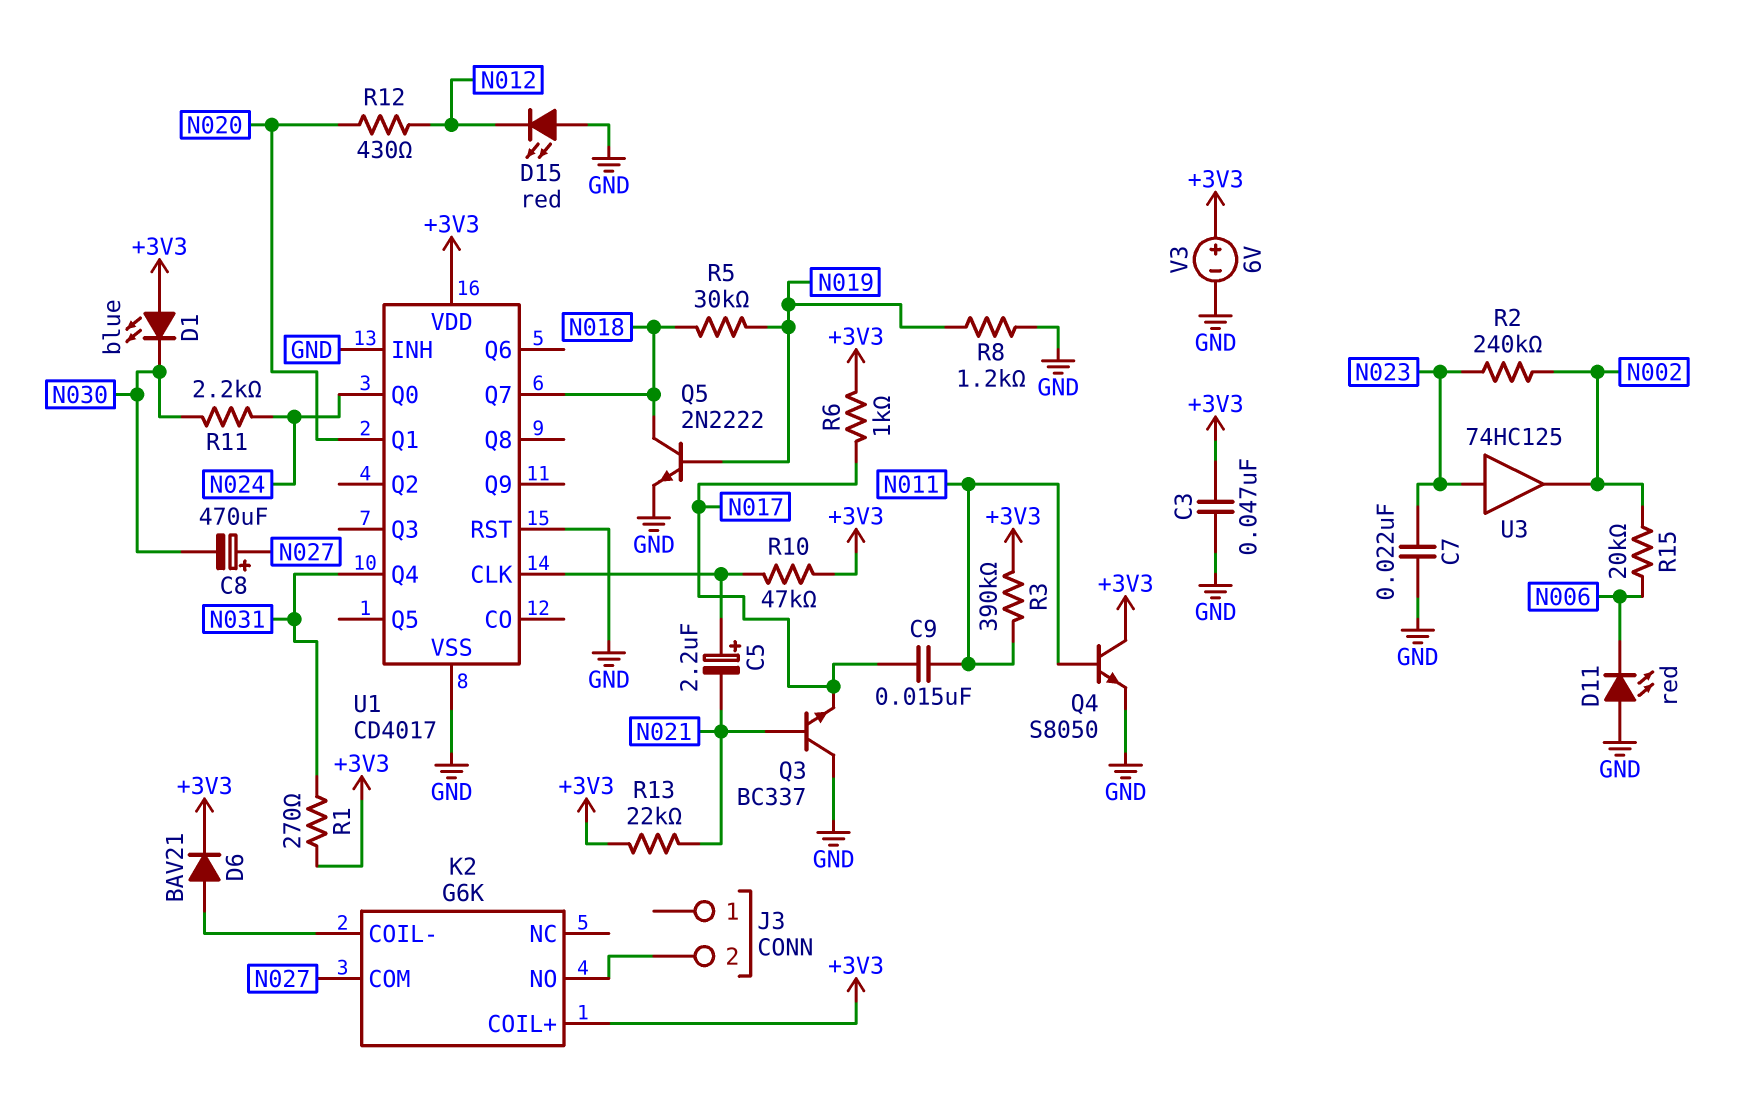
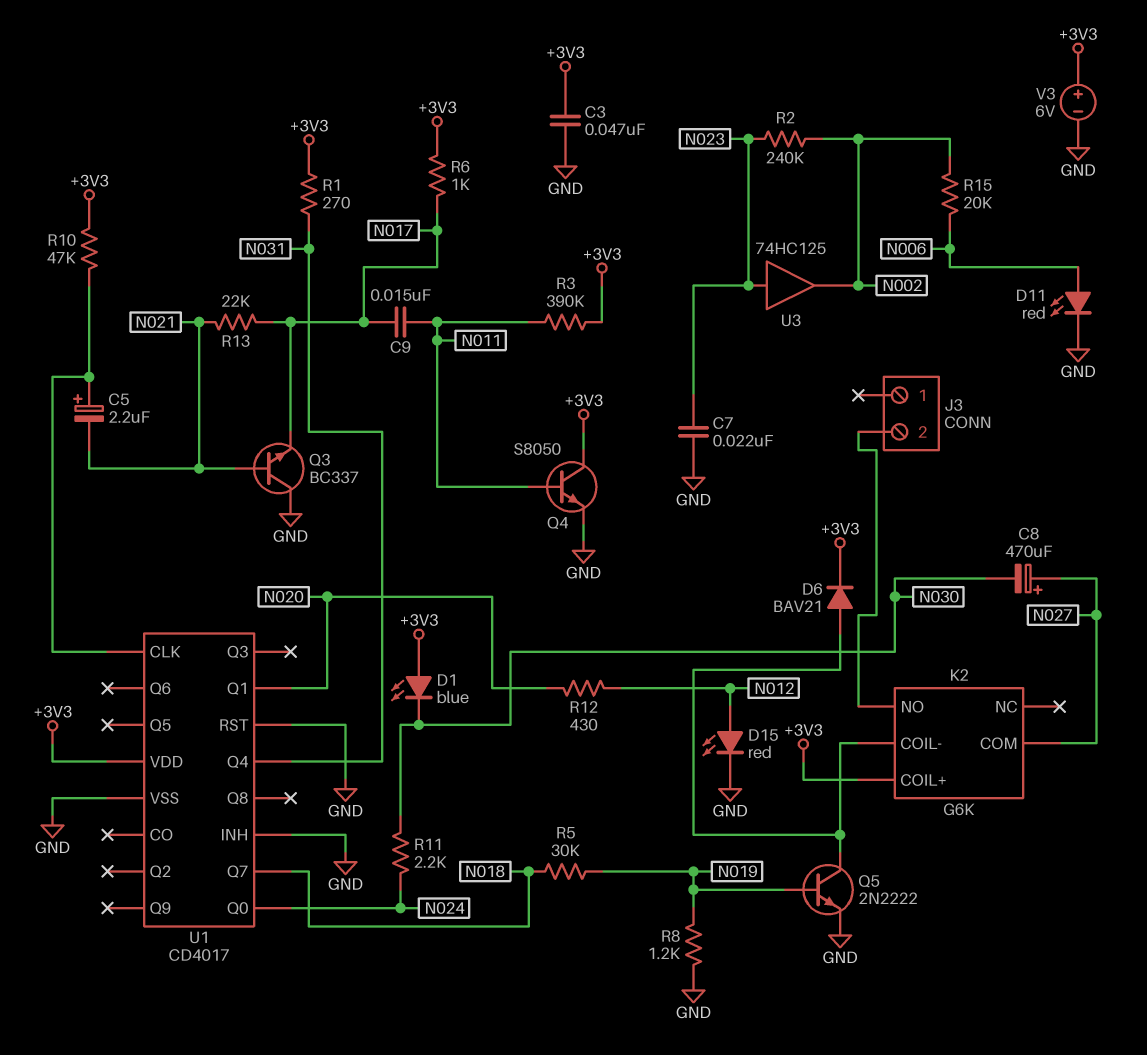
D11: LED red (A GND, K N006) -> LED red (A N006, K GND)
D15: LED red (A GND, K N012) -> LED red (A N012, K GND)
Q5: NPN 2N2222 (B N019, C N018, E GND) -> NPN 2N2222 (B N019, C K2/COIL-, E GND)
R13: 22k (+3V3, N021) -> 22k (N017, N021)

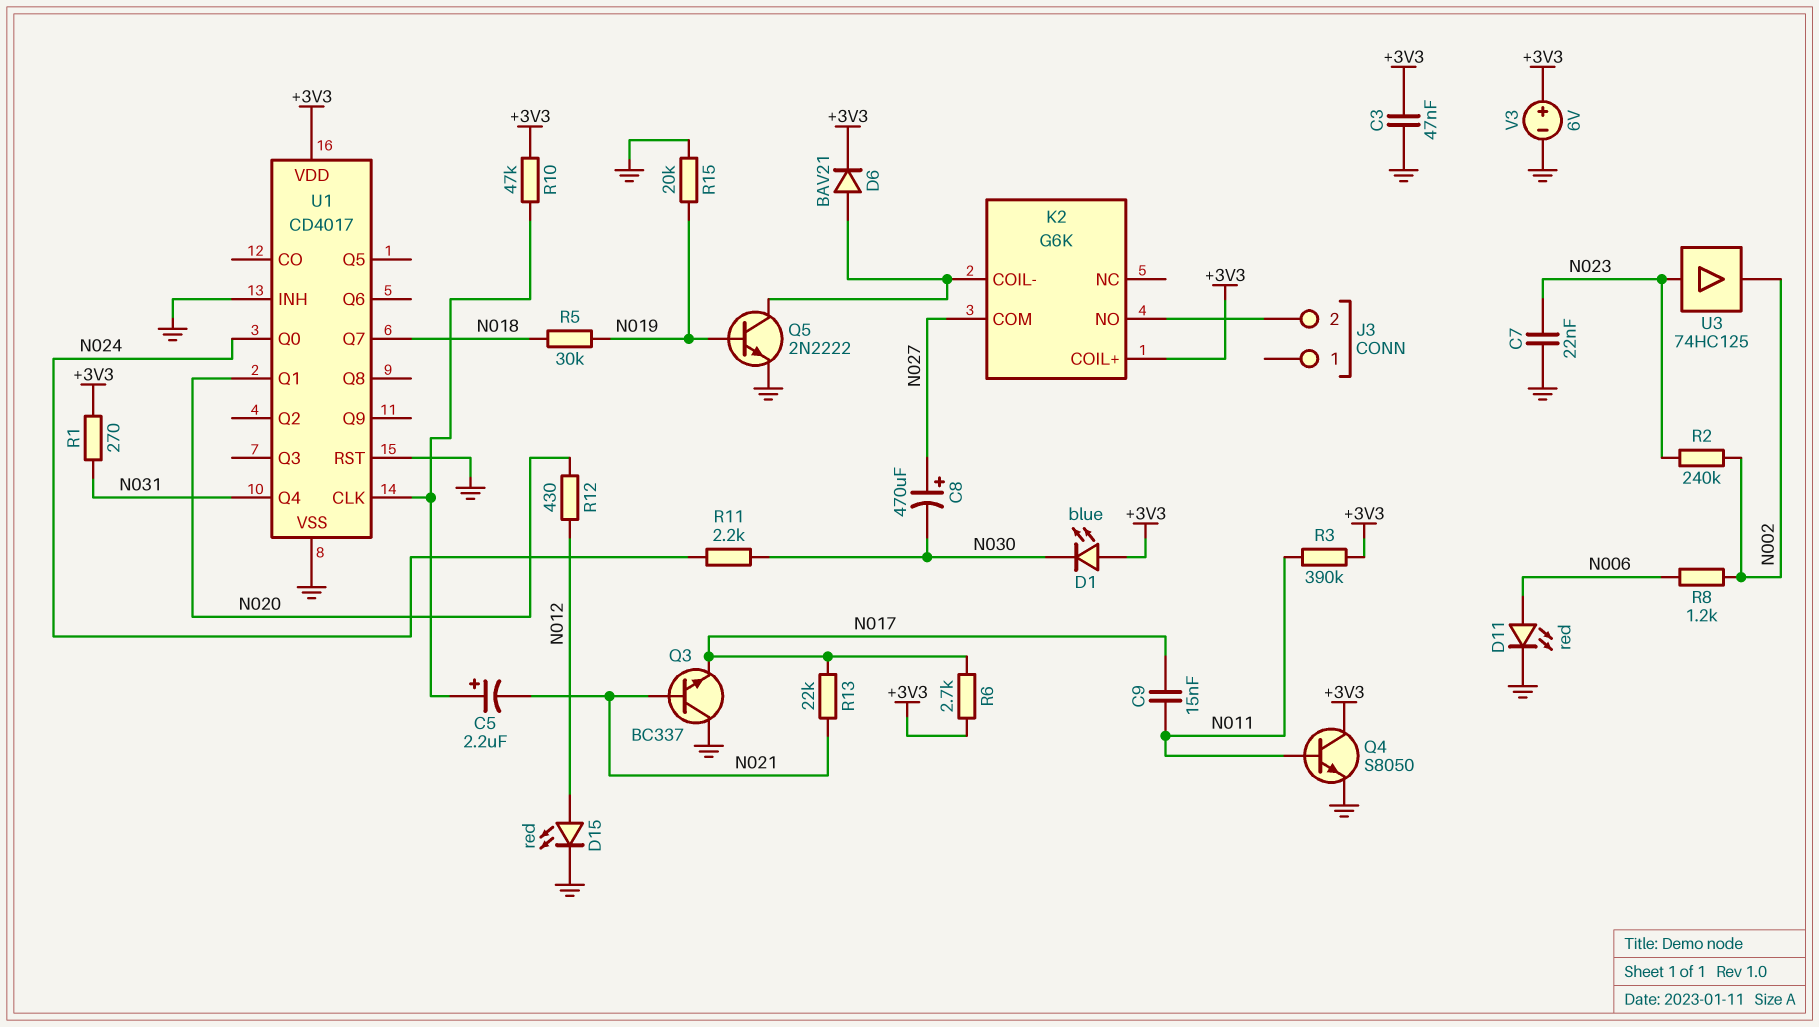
R6: 1k (+3V3, N017) -> 2.7k (+3V3, N017)
R8: 1.2k (GND, N019) -> 1.2k (N002, N006)
R15: 20k (N002, N006) -> 20k (GND, N019)

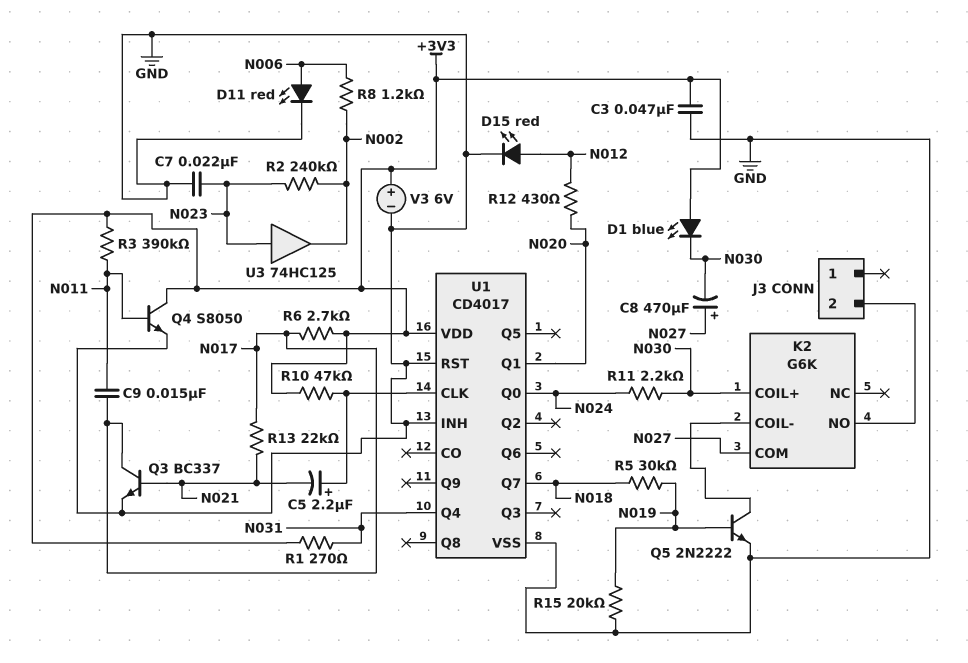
D6: diode BAV21 (A K2/COIL-, K +3V3) -> none
K2 pin COIL+: +3V3 -> N030
Q3: NPN BC337 (B N021, C GND, E N017) -> NPN BC337 (B N021, C N017, E GND)

